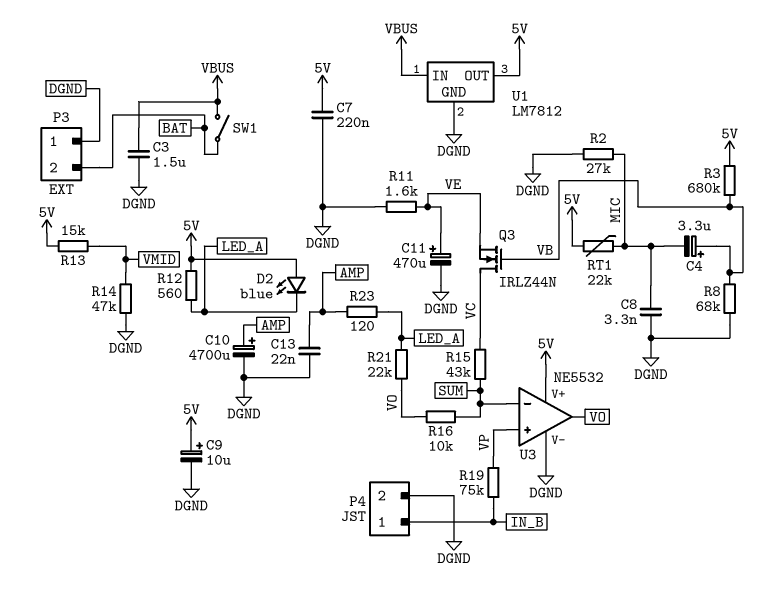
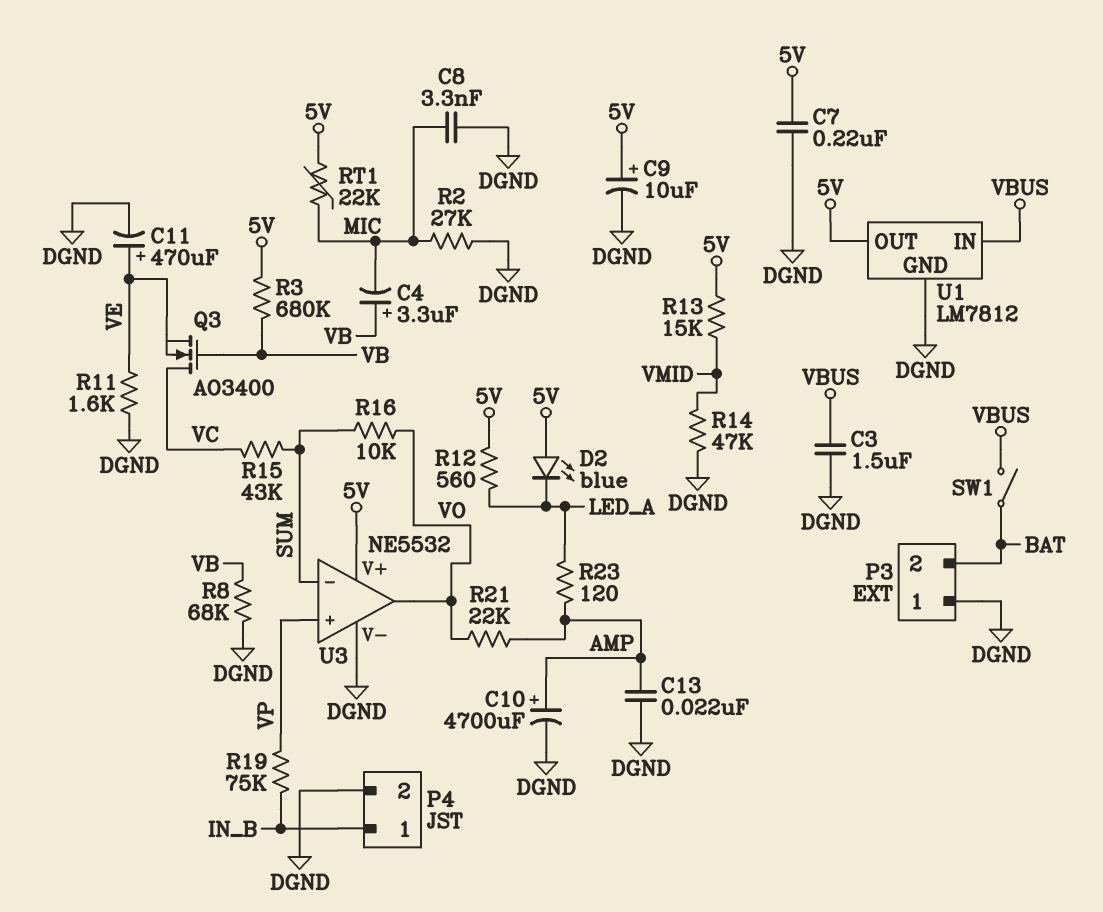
Q3: NMOS IRLZ44N (G VB, D VC, S VE) -> NMOS AO3400 (G VB, D VC, S VE)
R21: 22k (LED_A, VO) -> 22k (AMP, VO)

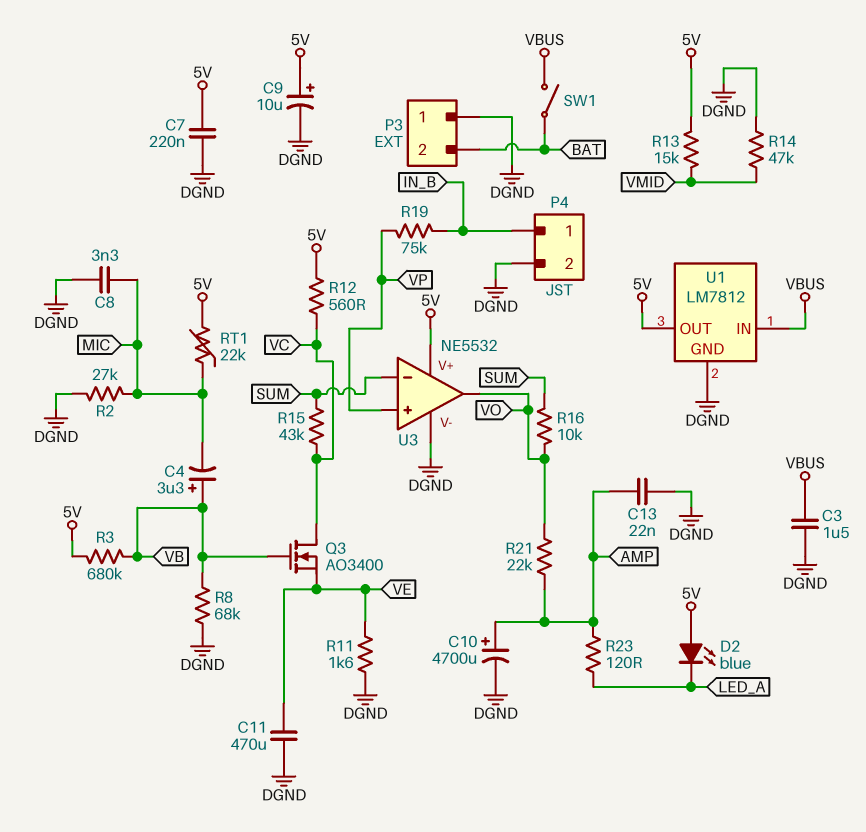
C11: 470uF (plus VE, minus DGND) -> 470uF (DGND, VE)
R12: 560 (5V, LED_A) -> 560 (5V, VC)

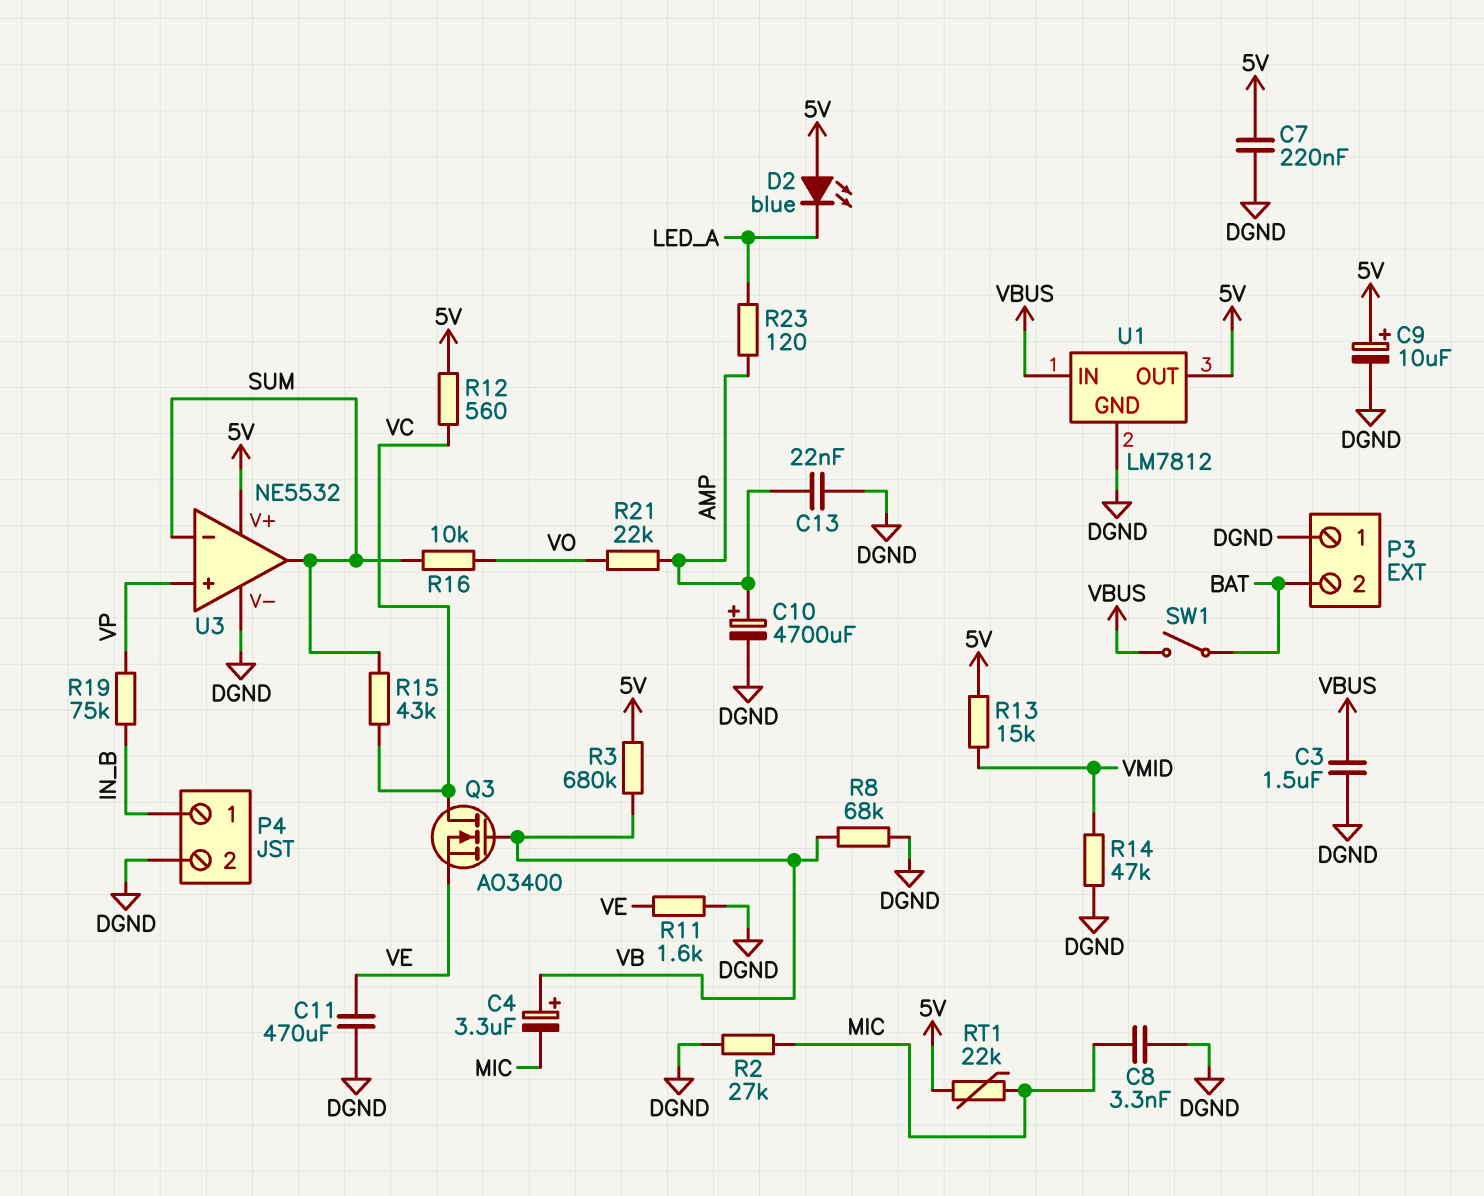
U3 pin out: VO -> SUM

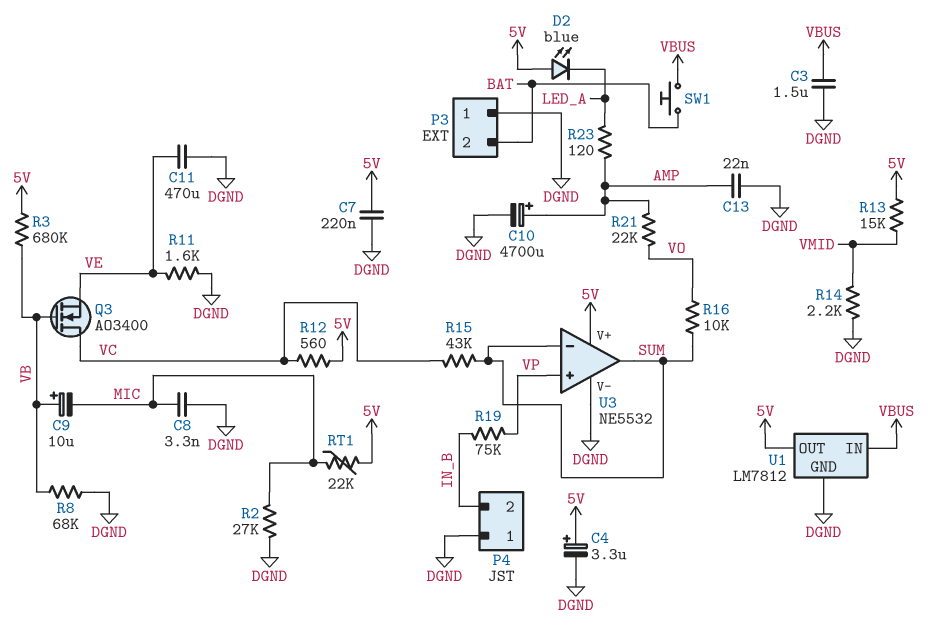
C4: 3.3uF (plus VB, minus MIC) -> 3.3uF (plus 5V, minus DGND)
C9: 10uF (plus 5V, minus DGND) -> 10uF (plus VB, minus MIC)
P4 pin 1: IN_B -> DGND
P4 pin 2: DGND -> IN_B
R14: 47k (DGND, VMID) -> 2.2k (DGND, VMID)
SW1: switch (BAT, VBUS) -> button (BAT, VBUS)

